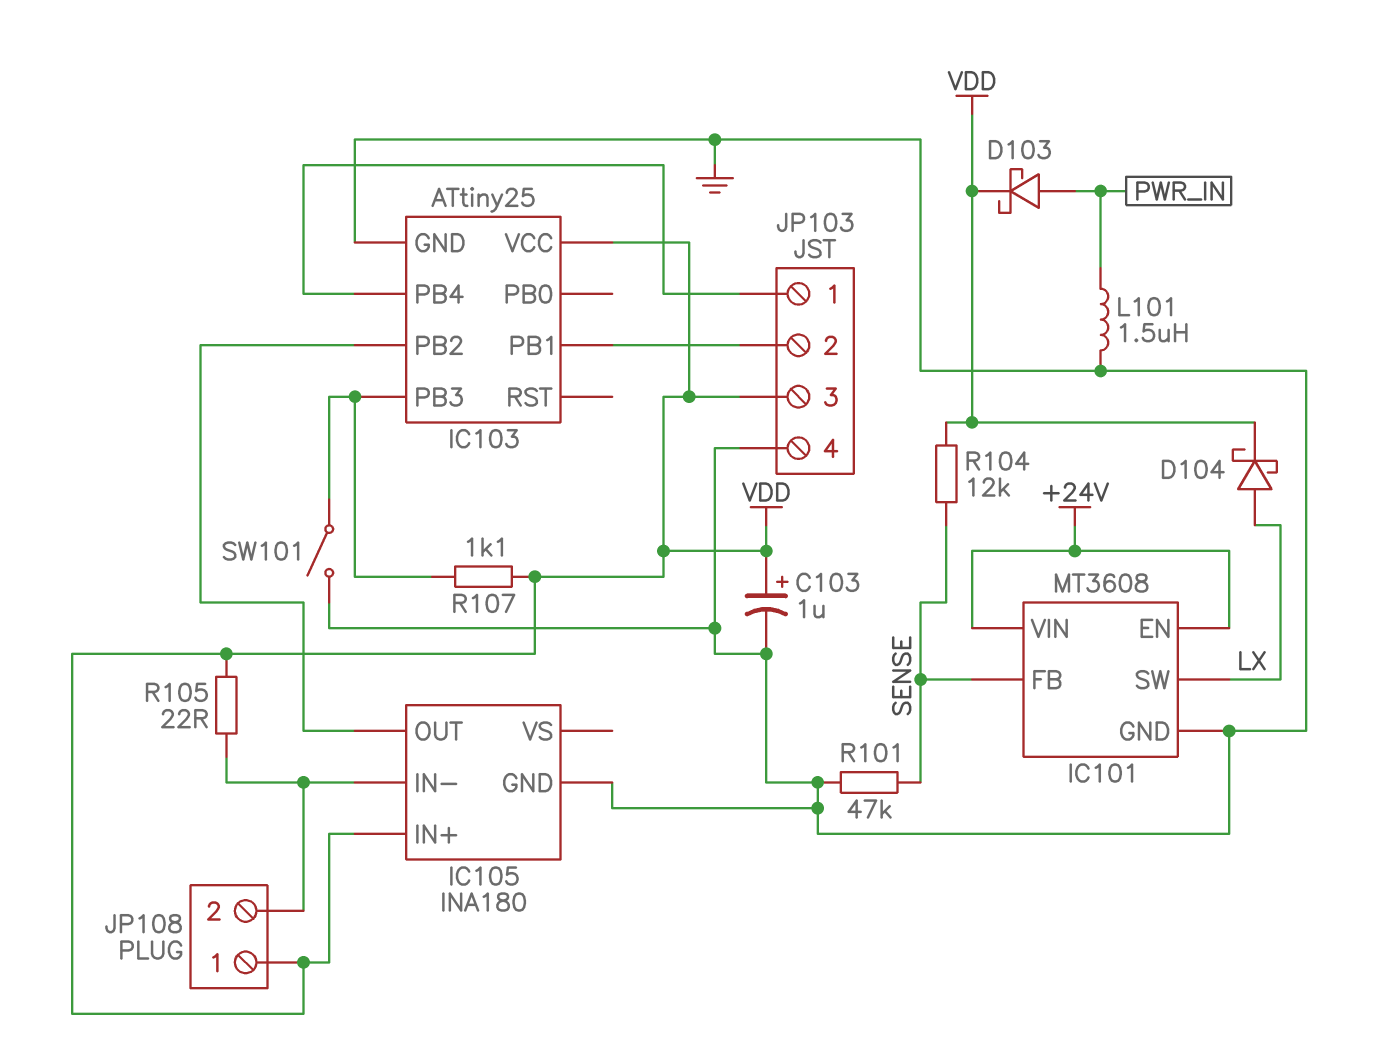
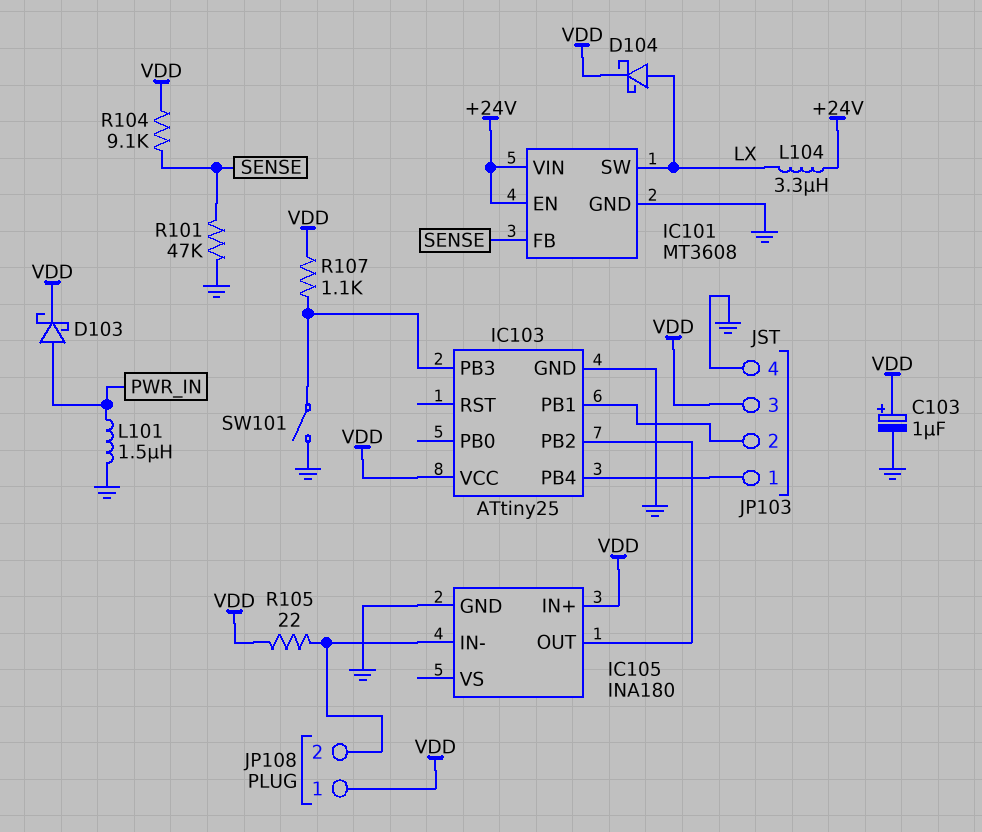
L104: none -> 3.3uH (+24V, LX)
R104: 12k (SENSE, VDD) -> 9.1k (SENSE, VDD)

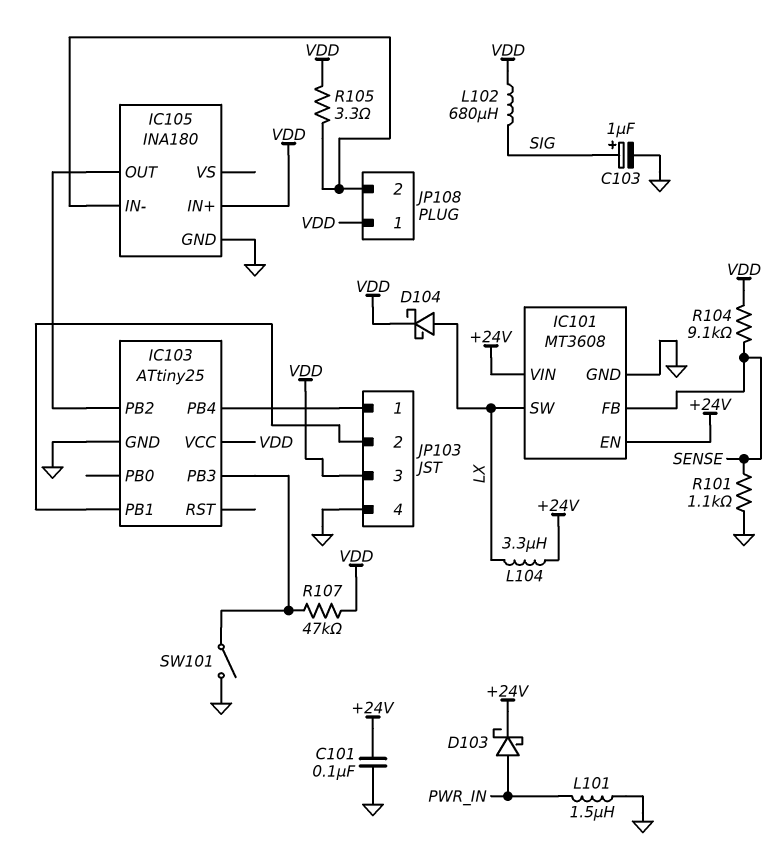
C101: none -> 100nF (+24V, GND)
C103: 1uF (plus VDD, minus GND) -> 1uF (plus SIG, minus GND)
D103: schottky (A PWR_IN, K VDD) -> schottky (A PWR_IN, K +24V)
L102: none -> 680uH (SIG, VDD)
R101: 47k (GND, SENSE) -> 1.1k (GND, SENSE)
R105: 22 (IC105/IN-, VDD) -> 3.3 (IC105/IN-, VDD)
R107: 1.1k (IC103/PB3, VDD) -> 47k (IC103/PB3, VDD)

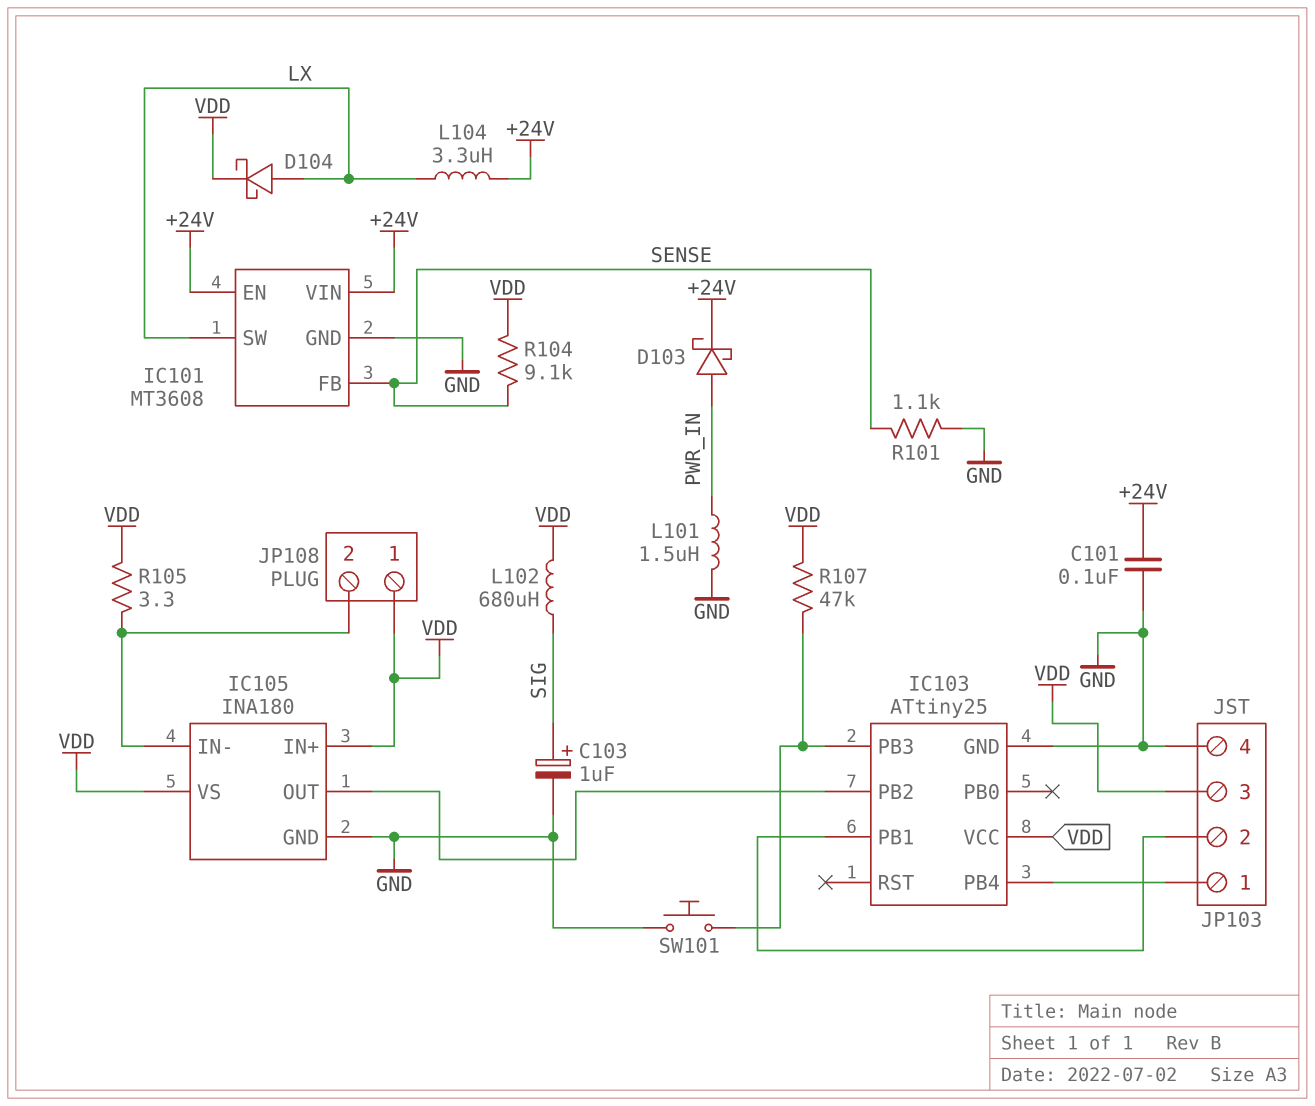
IC105 pin VS: none -> VDD
SW101: switch (GND, IC103/PB3) -> button (GND, IC103/PB3)

